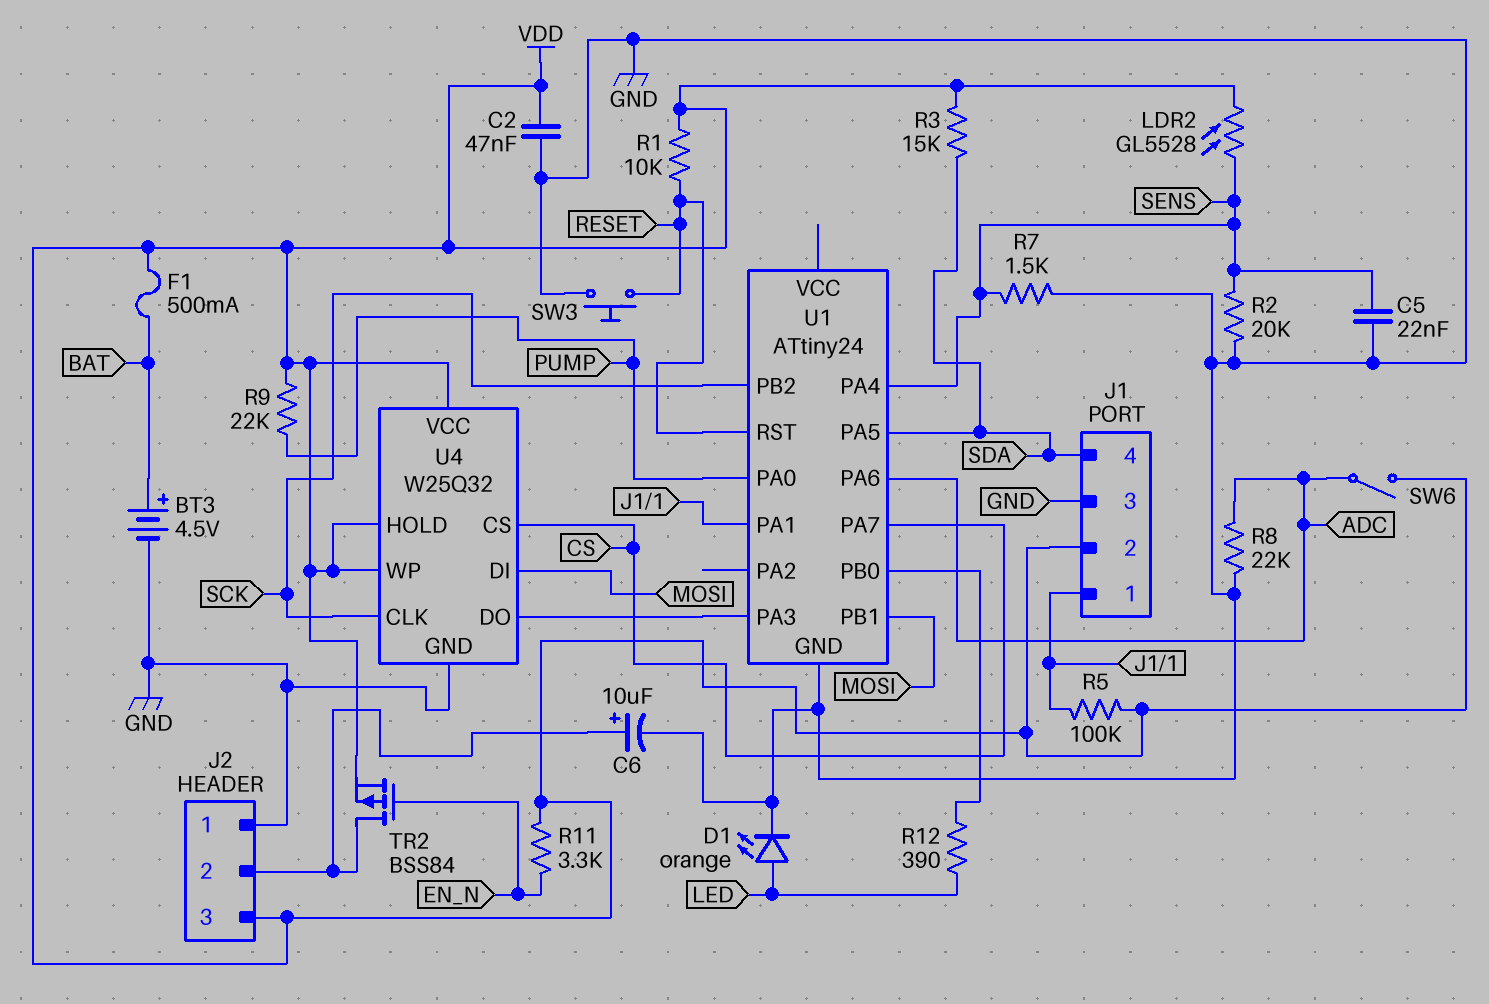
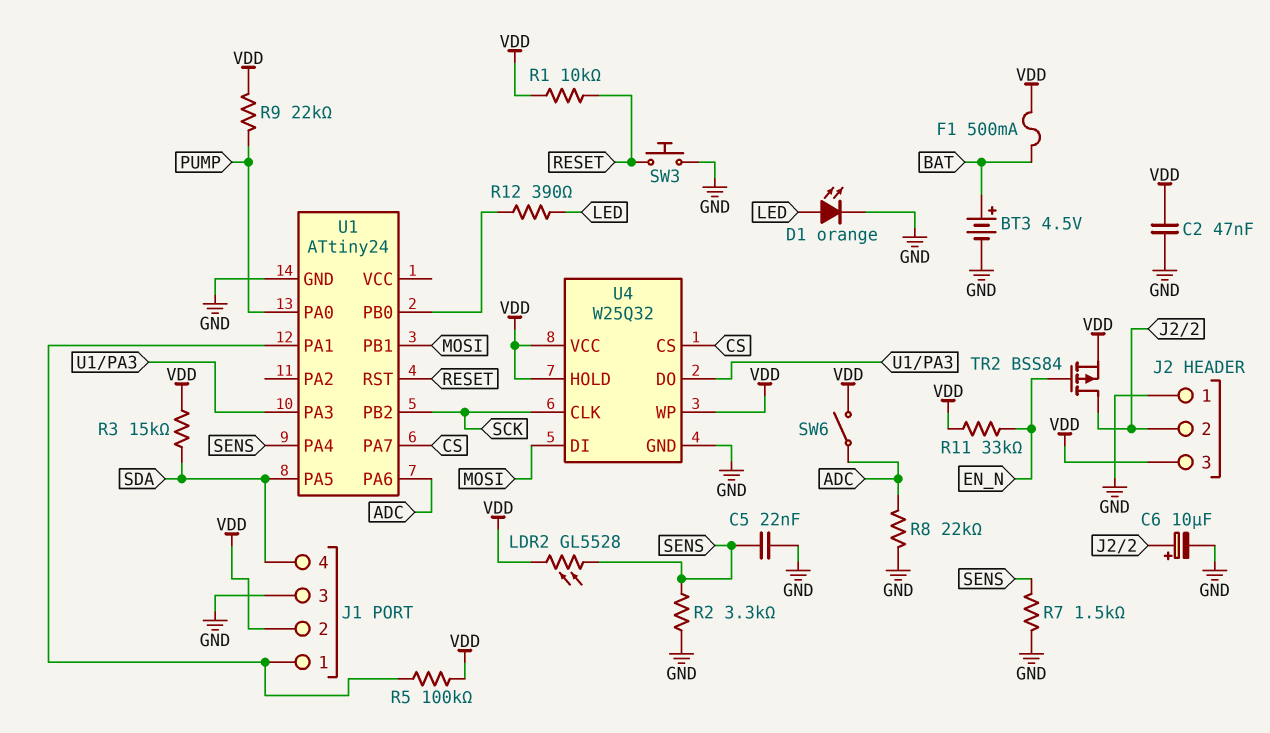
R2: 20k (GND, SENS) -> 3.3k (GND, SENS)
R11: 3.3k (EN_N, VDD) -> 33k (EN_N, VDD)

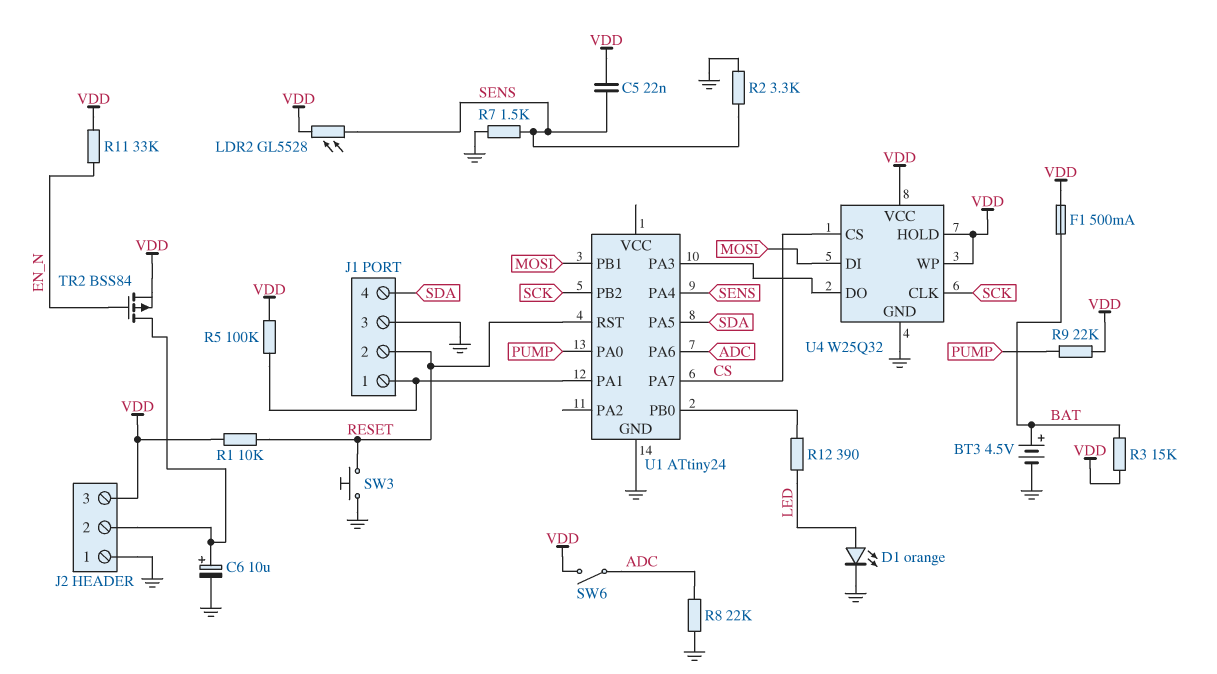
C2: 47nF (GND, VDD) -> none
C5: 22nF (GND, SENS) -> 22nF (SENS, VDD)
J1 pin 2: VDD -> RESET
R3: 15k (SDA, VDD) -> 15k (BAT, VDD)

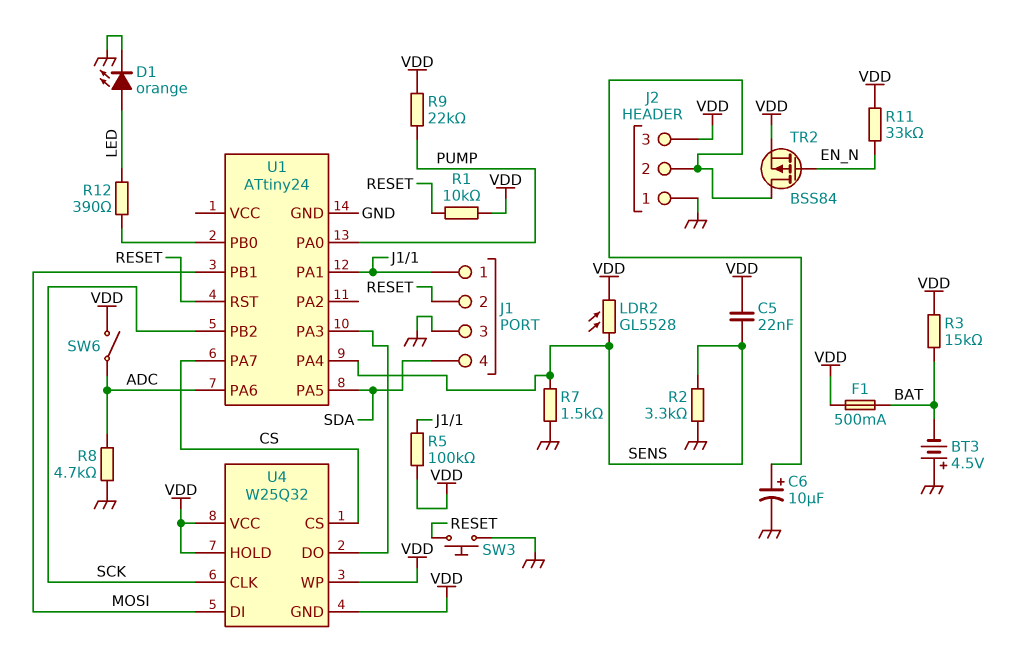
BT3: 4.5V (plus BAT, minus GND) -> 4.5V (plus GND, minus BAT)
R8: 22k (ADC, GND) -> 4.7k (ADC, GND)
U4 pin GND: GND -> VDD

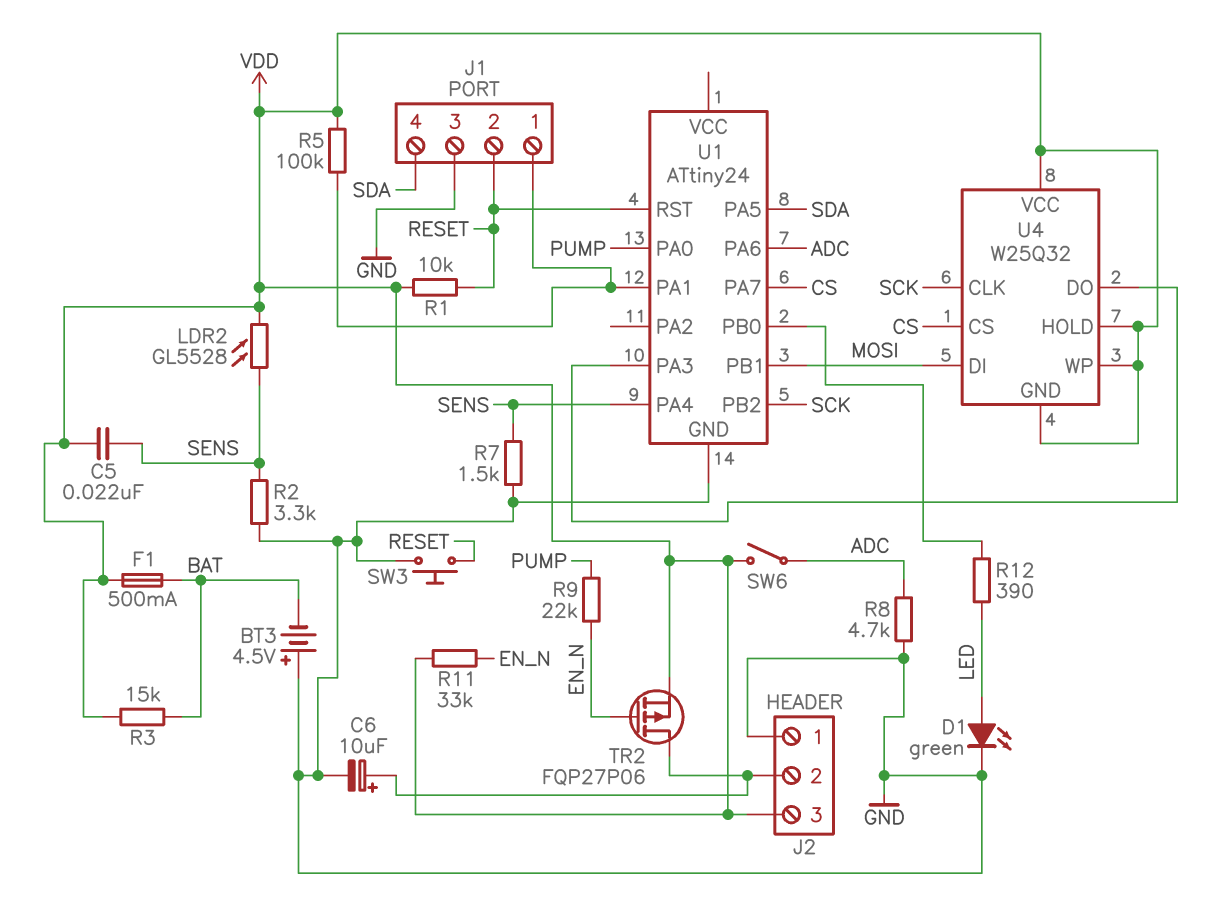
D1: LED orange (A LED, K GND) -> LED green (A LED, K GND)
R9: 22k (PUMP, VDD) -> 22k (EN_N, PUMP)
TR2: PMOS BSS84 (G EN_N, D J2/2, S VDD) -> PMOS FQP27P06 (G EN_N, D J2/2, S VDD)

